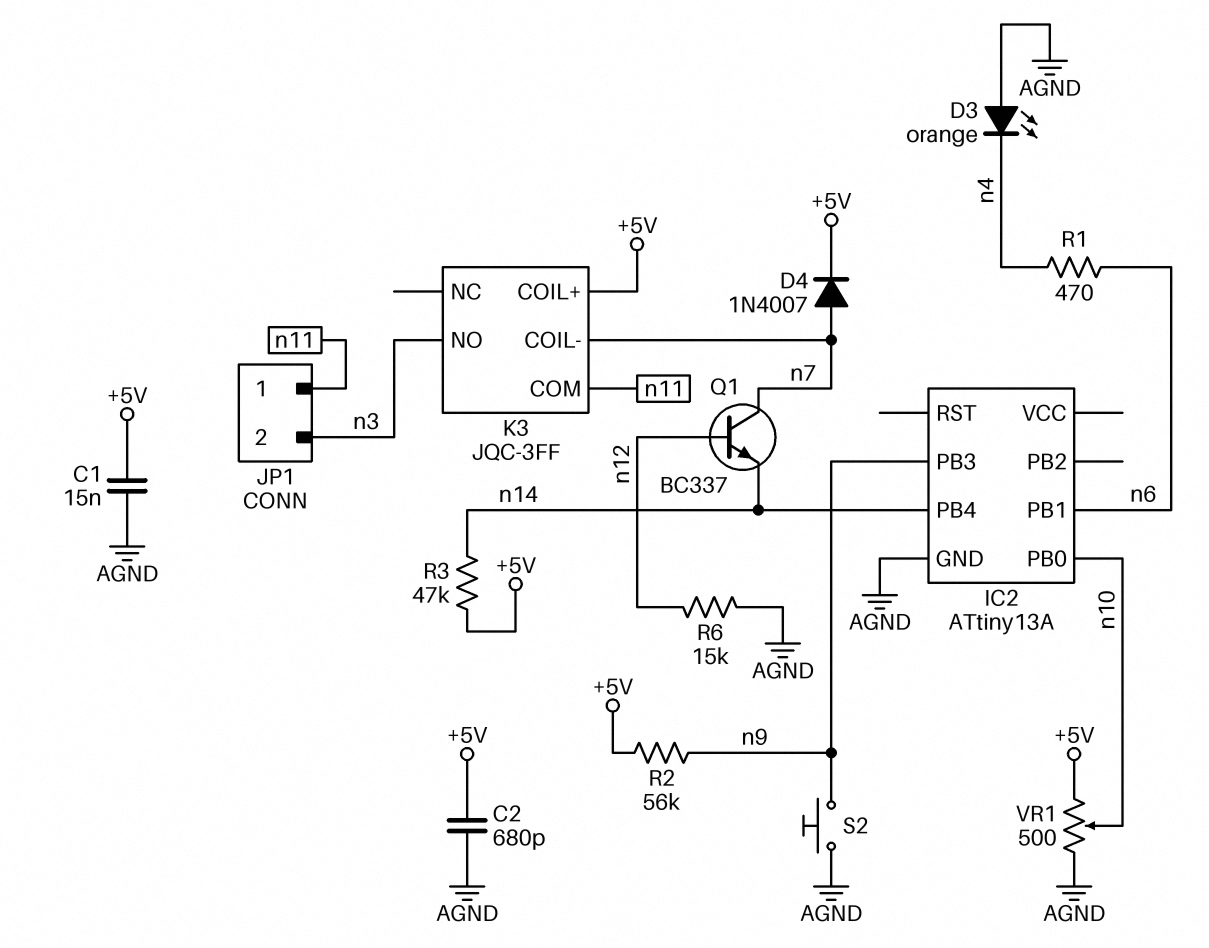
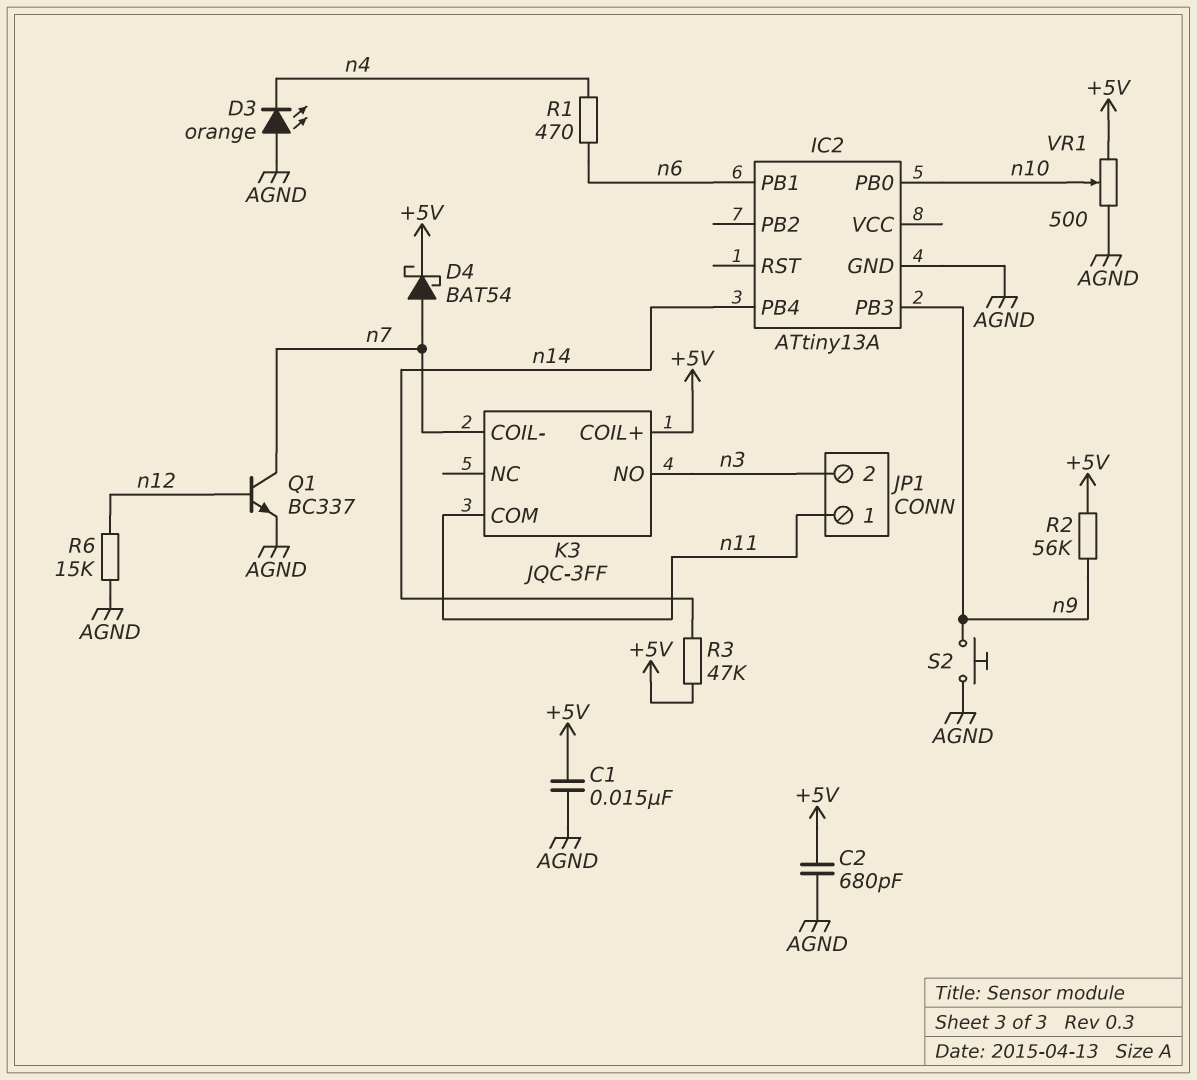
D4: diode 1N4007 (A n7, K +5V) -> schottky BAT54 (A n7, K +5V)
Q1: NPN BC337 (B n12, C n7, E n14) -> NPN BC337 (B n12, C n7, E AGND)

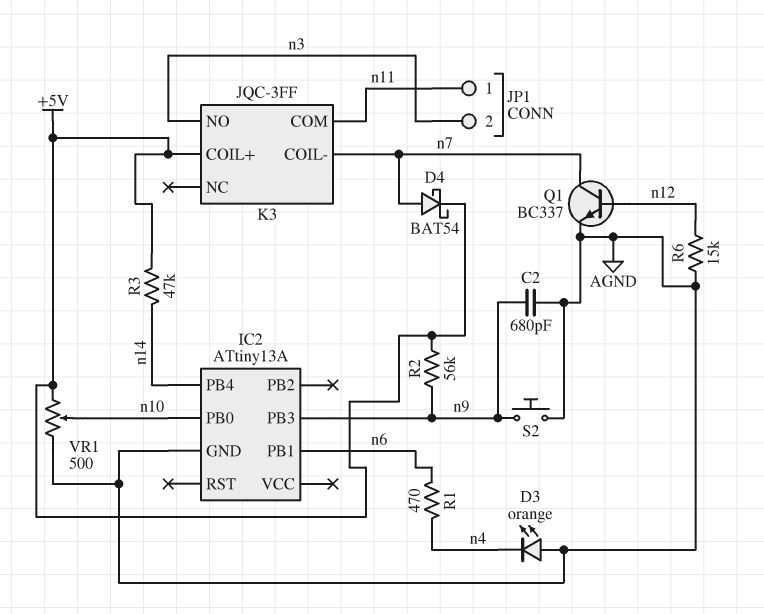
C1: 15nF (+5V, AGND) -> none
C2: 680pF (+5V, AGND) -> 680pF (AGND, n9)

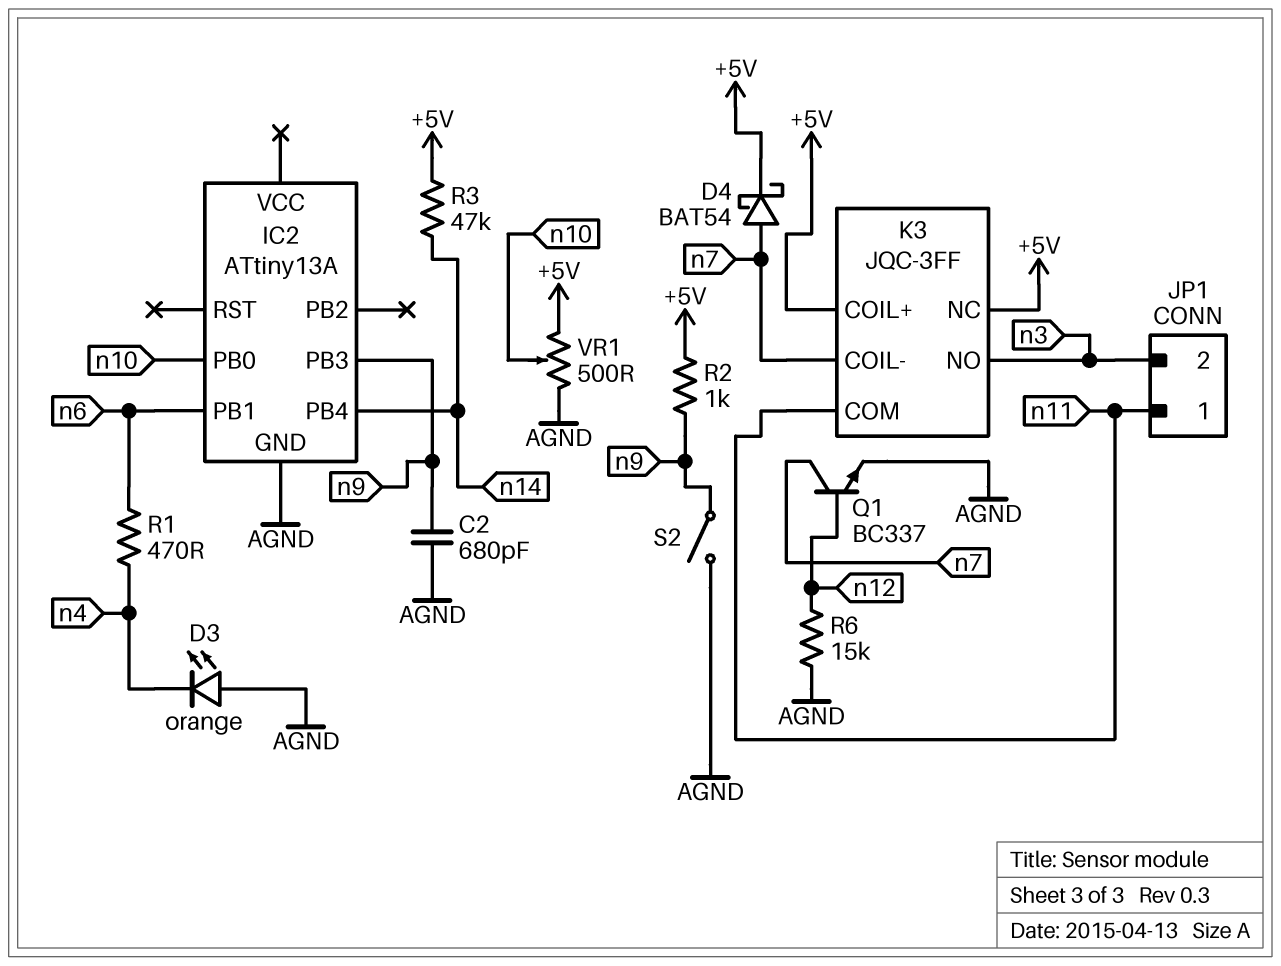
K3 pin NC: none -> +5V
R2: 56k (+5V, n9) -> 1k (+5V, n9)
S2: button (AGND, n9) -> switch (AGND, n9)

